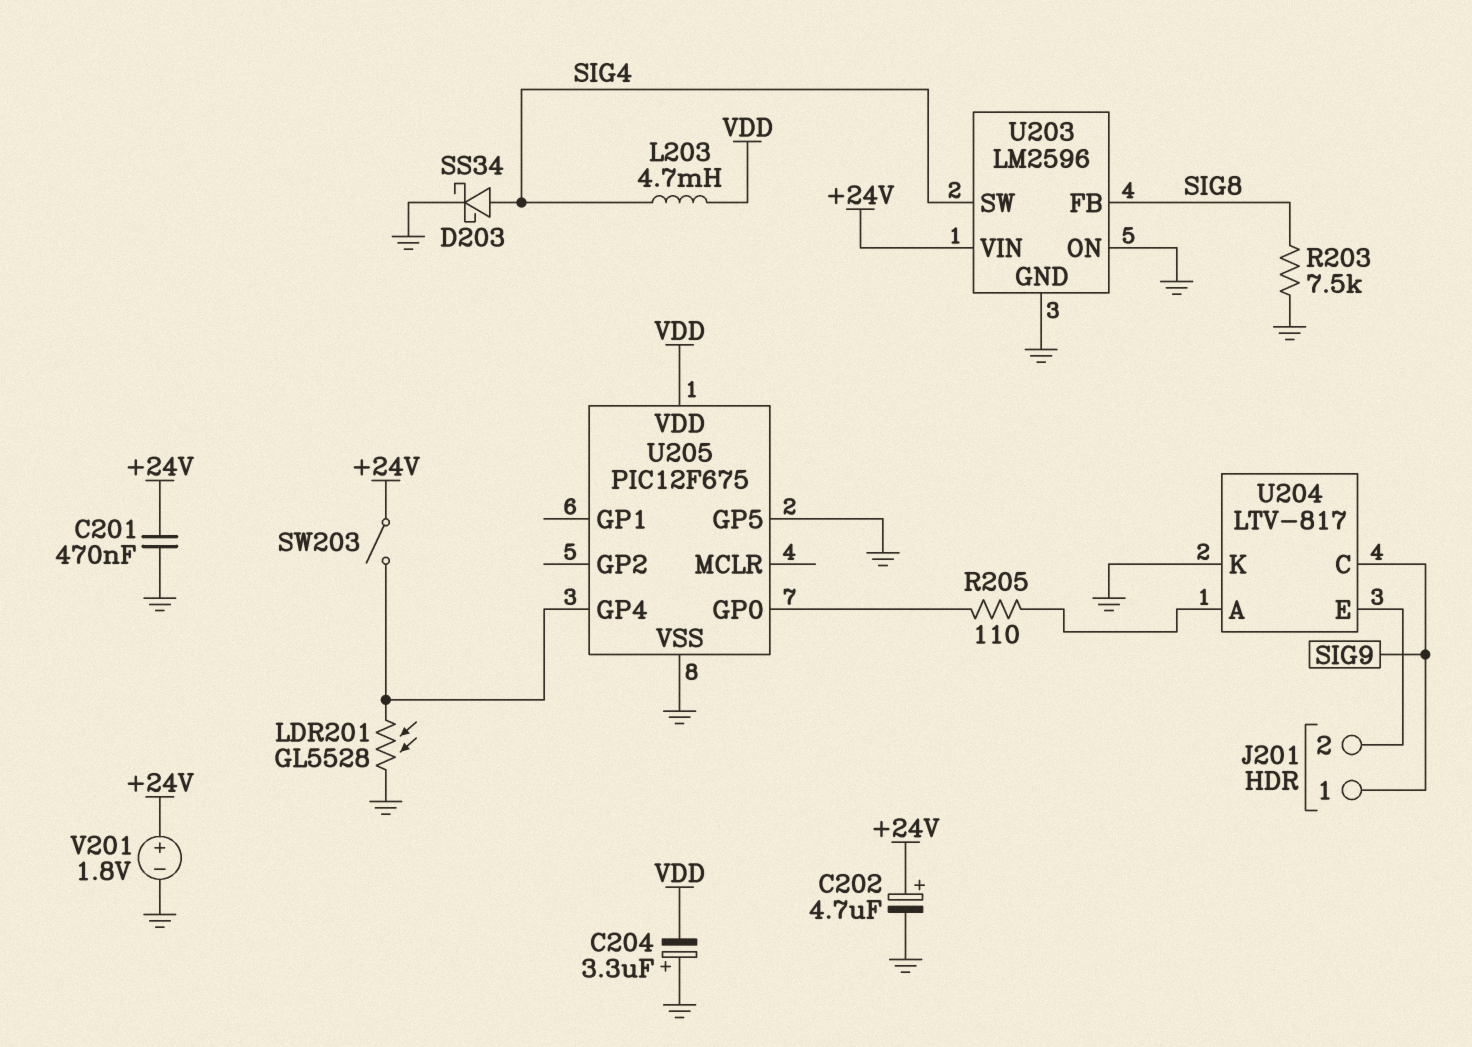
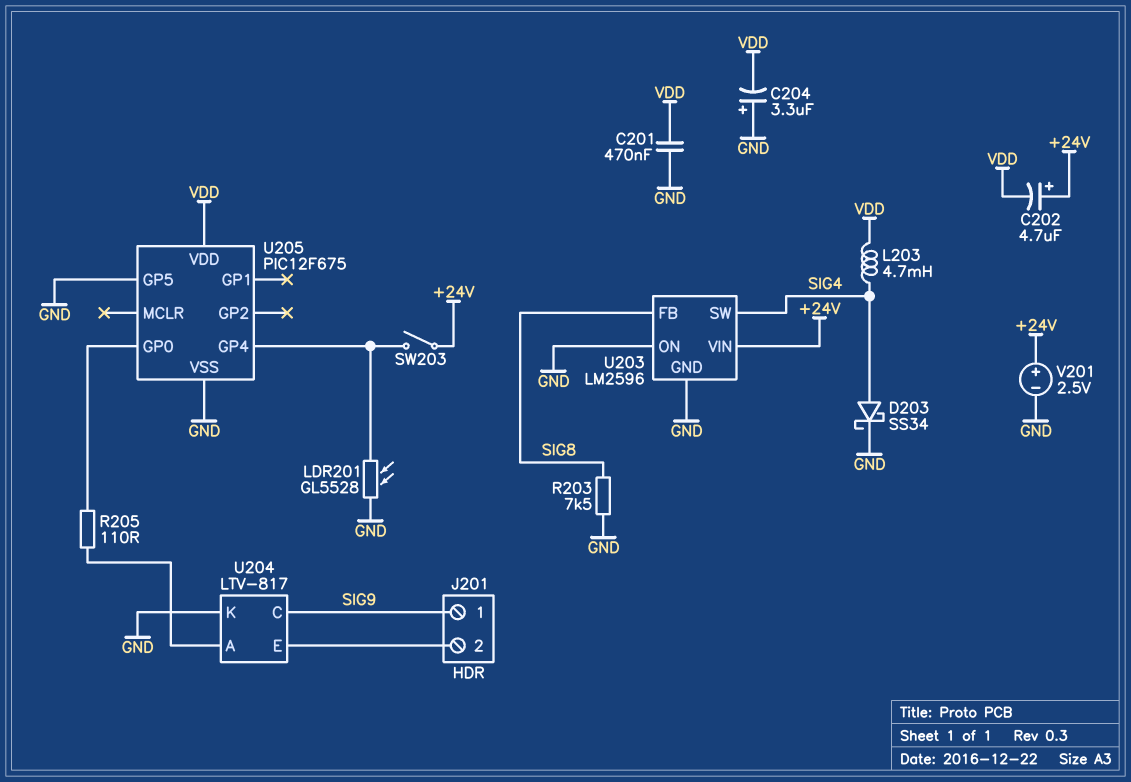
C201: 470nF (+24V, GND) -> 470nF (GND, VDD)
C202: 4.7uF (plus +24V, minus GND) -> 4.7uF (plus +24V, minus VDD)
V201: 1.8V (plus +24V, minus GND) -> 2.5V (plus +24V, minus GND)

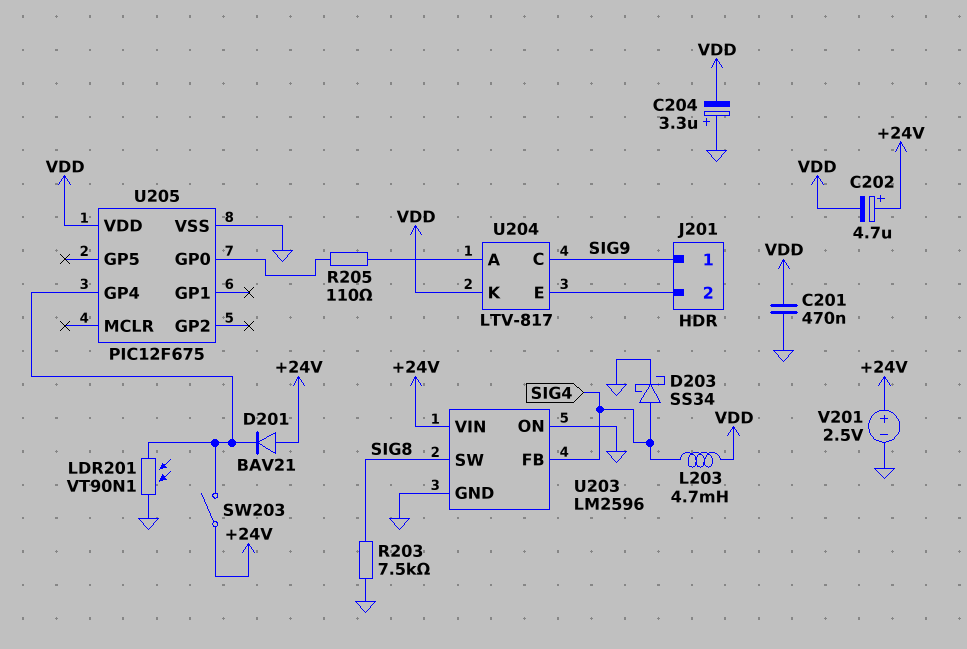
D201: none -> diode BAV21 (A +24V, K U205/GP4)
LDR201: GL5528 (GND, U205/GP4) -> VT90N1 (GND, U205/GP4)
U203 pin FB: SIG8 -> SIG4
U203 pin SW: SIG4 -> SIG8
U204 pin K: GND -> VDD
U205 pin GP5: GND -> none

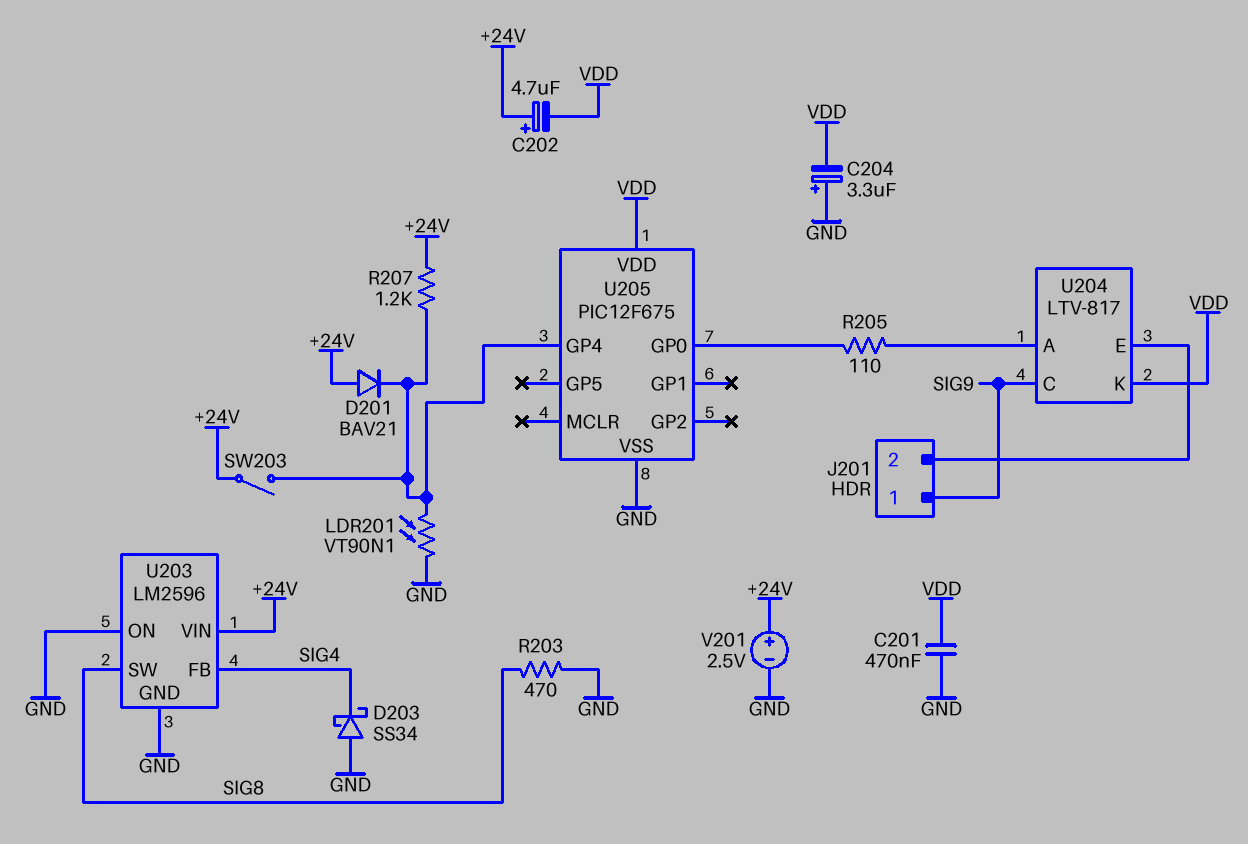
D203: schottky SS34 (A SIG4, K GND) -> schottky SS34 (A GND, K SIG4)
L203: 4.7mH (SIG4, VDD) -> none
R203: 7.5k (GND, SIG8) -> 470 (GND, SIG8)
R207: none -> 1.2k (+24V, U205/GP4)

